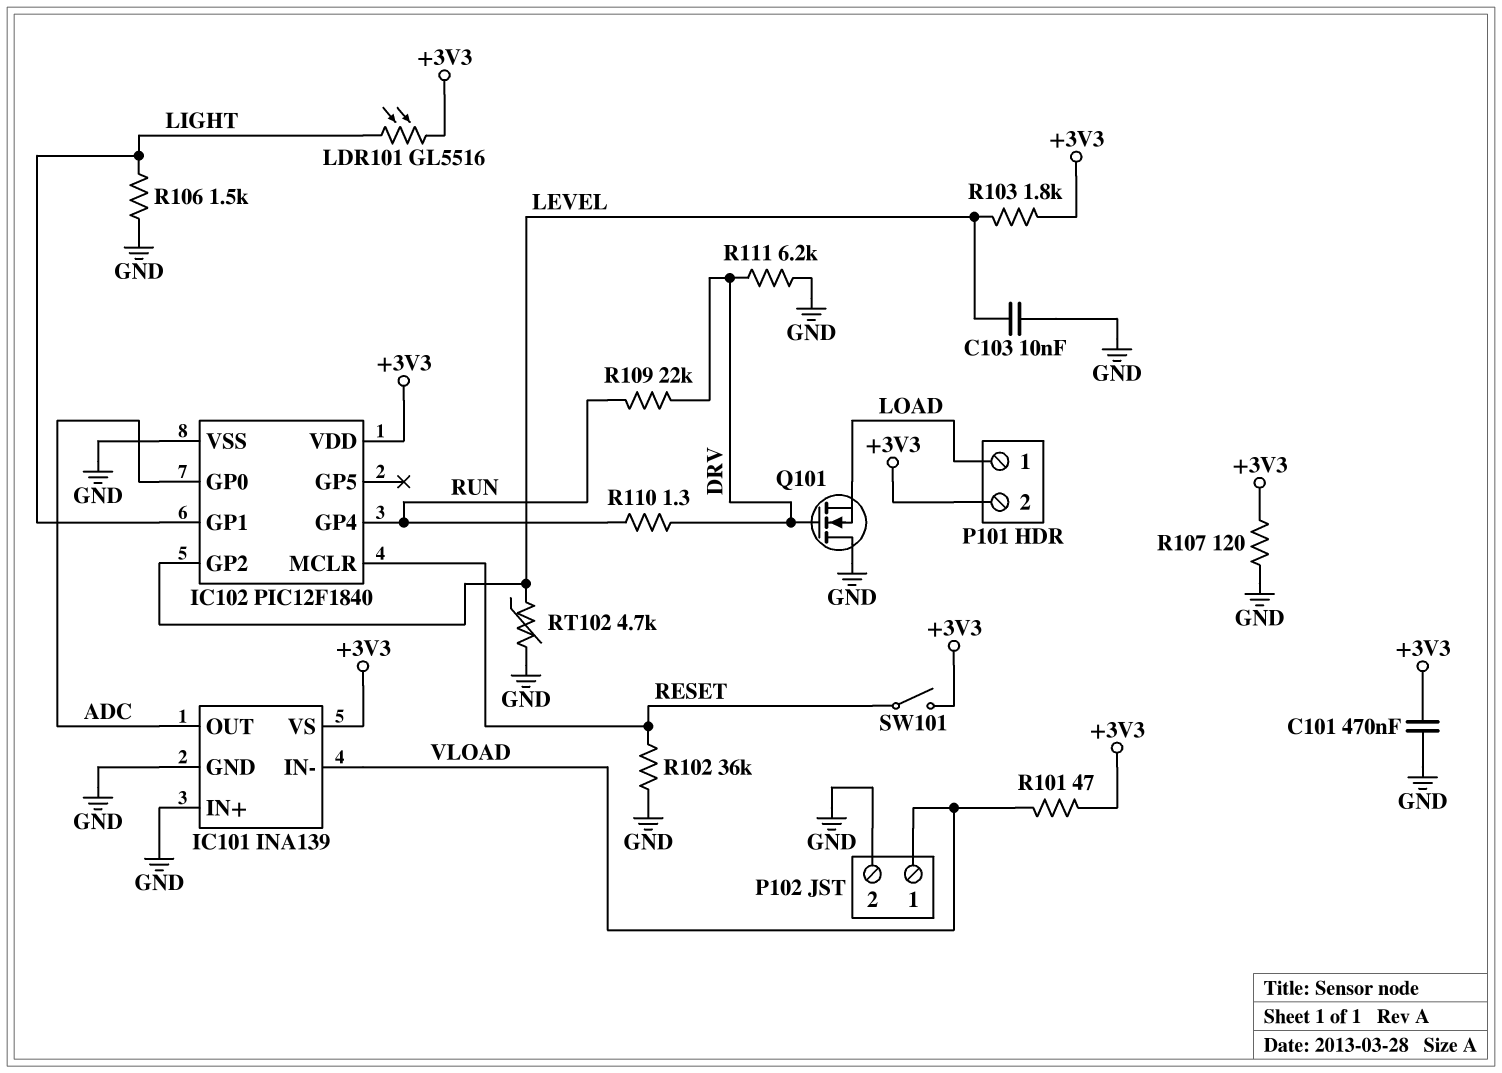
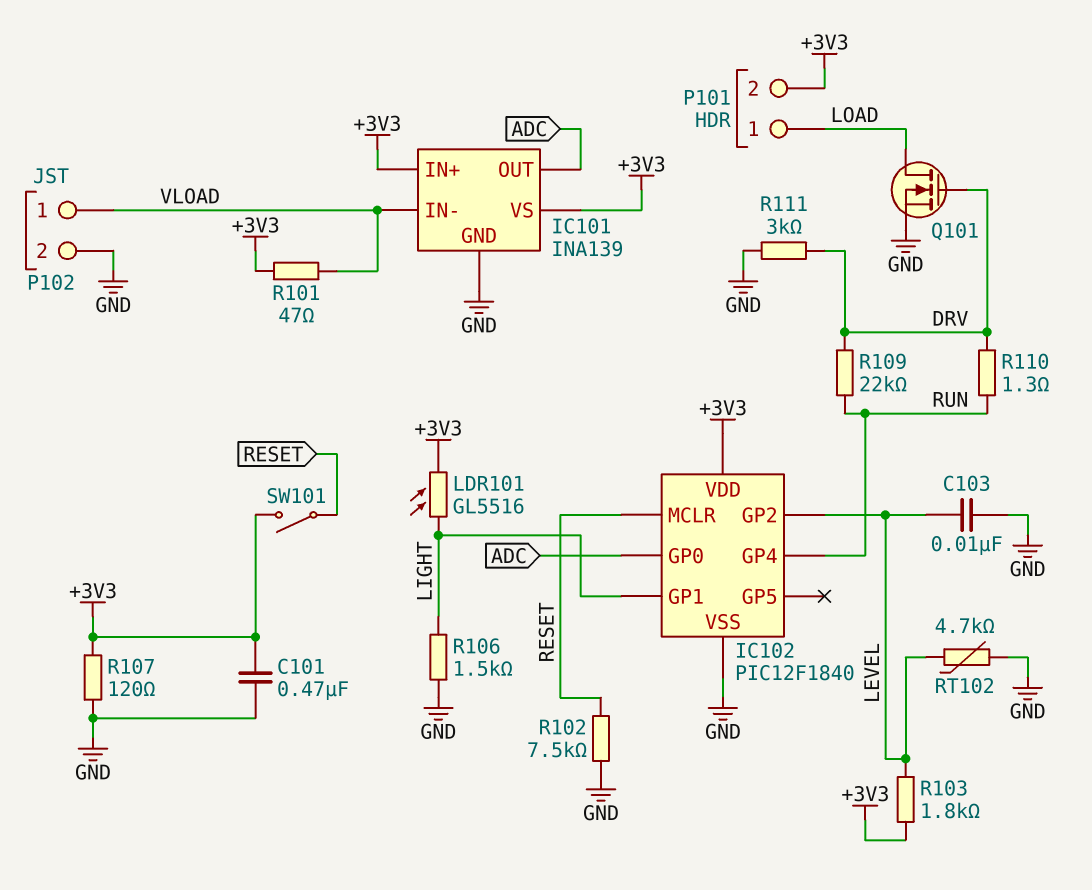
IC101 pin IN+: GND -> +3V3
Q101: NMOS (G DRV, D GND, S LOAD) -> NMOS (G DRV, D LOAD, S GND)
R102: 36k (GND, RESET) -> 7.5k (GND, RESET)
R111: 6.2k (DRV, GND) -> 3k (DRV, GND)

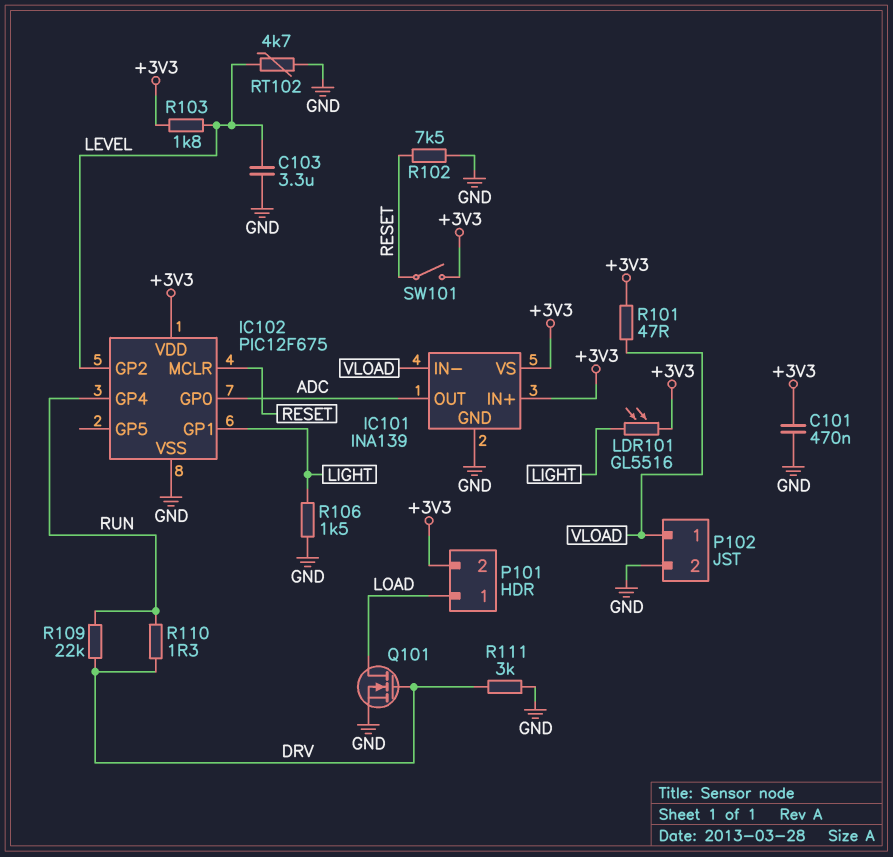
C103: 10nF (GND, LEVEL) -> 3.3uF (GND, LEVEL)
IC102: PIC12F1840 -> PIC12F675
R107: 120 (+3V3, GND) -> none

